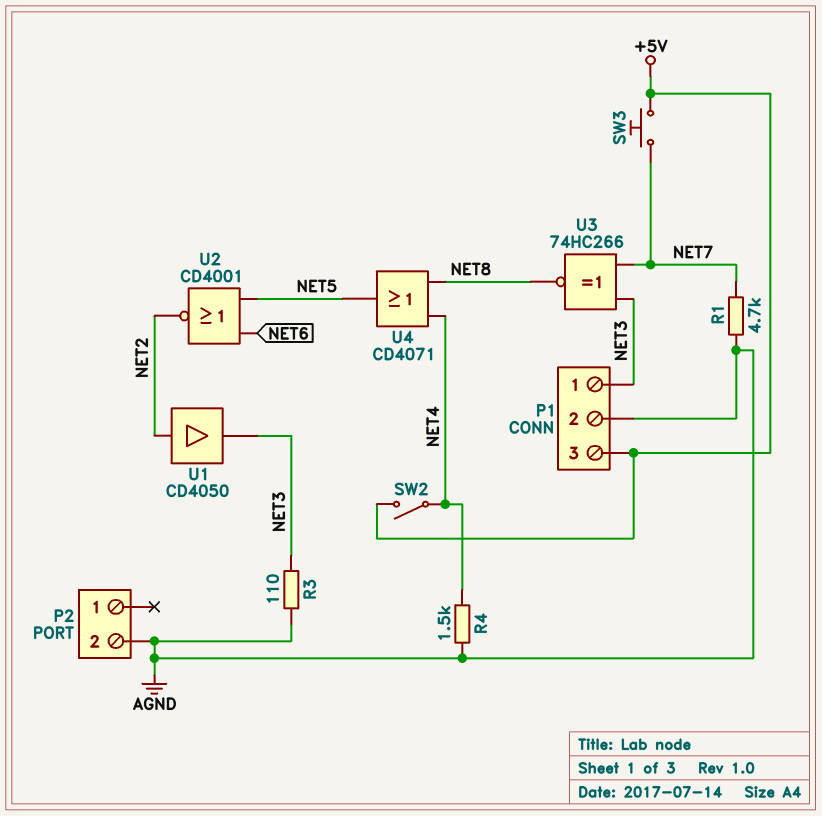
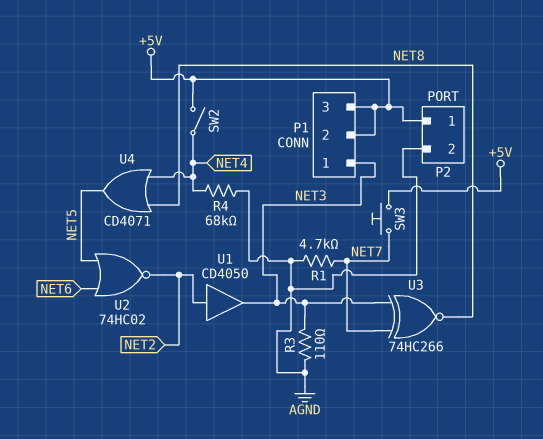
P1 pin 2: AGND -> +5V
P2 pin 1: none -> +5V
R4: 1.5k (AGND, NET4) -> 68k (AGND, NET4)
U2: NOR CD4001 (in NET5, in NET6, out NET2) -> NOR 74HC02 (in NET5, in NET6, out NET2)

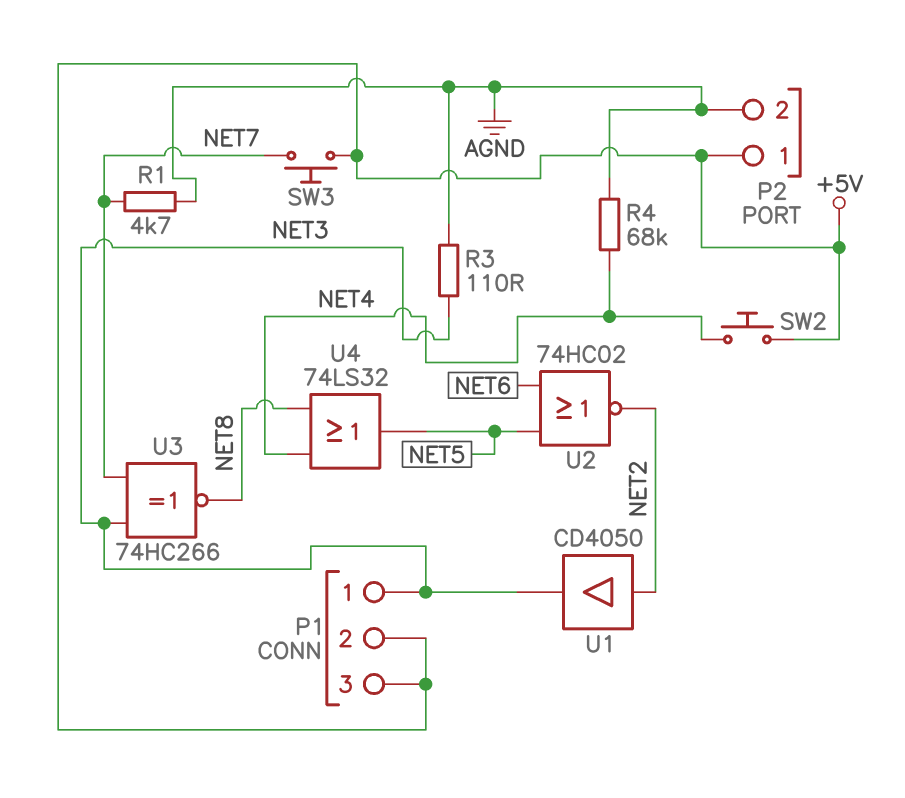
SW2: switch (+5V, NET4) -> button (+5V, NET4)
U4: OR CD4071 (in NET4, in NET8, out NET5) -> OR 74LS32 (in NET4, in NET8, out NET5)

